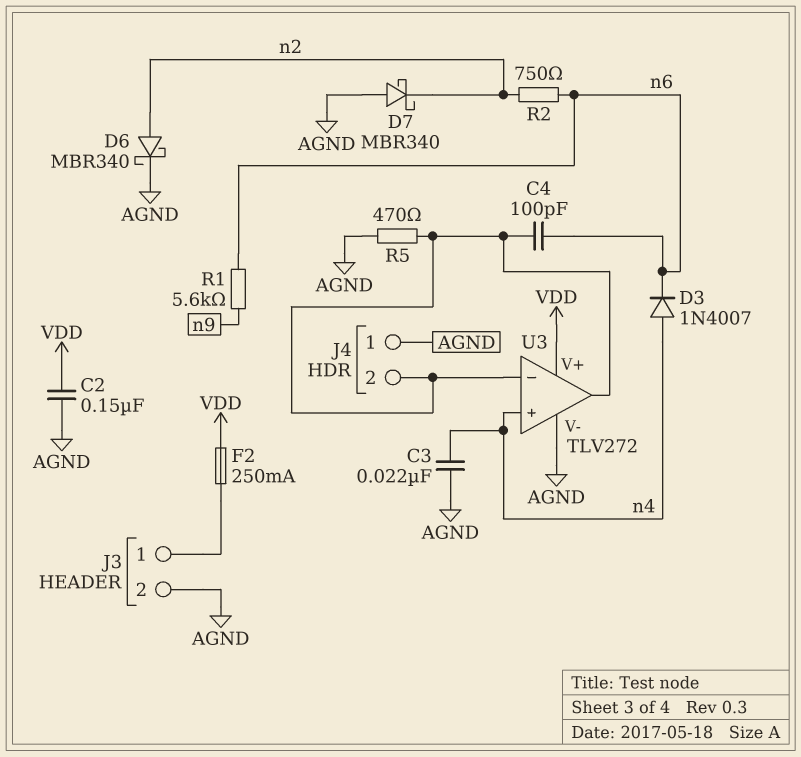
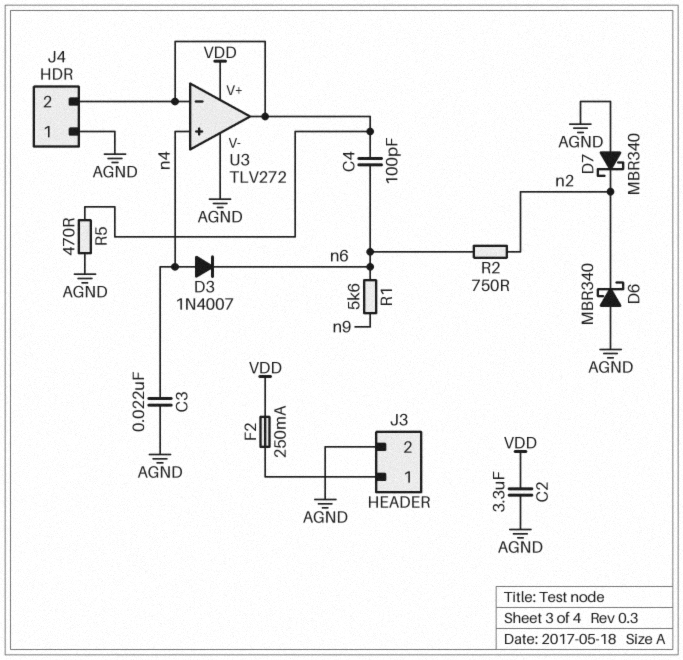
C2: 150nF (AGND, VDD) -> 3.3uF (AGND, VDD)
D6: schottky MBR340 (A n2, K AGND) -> schottky MBR340 (A AGND, K n2)

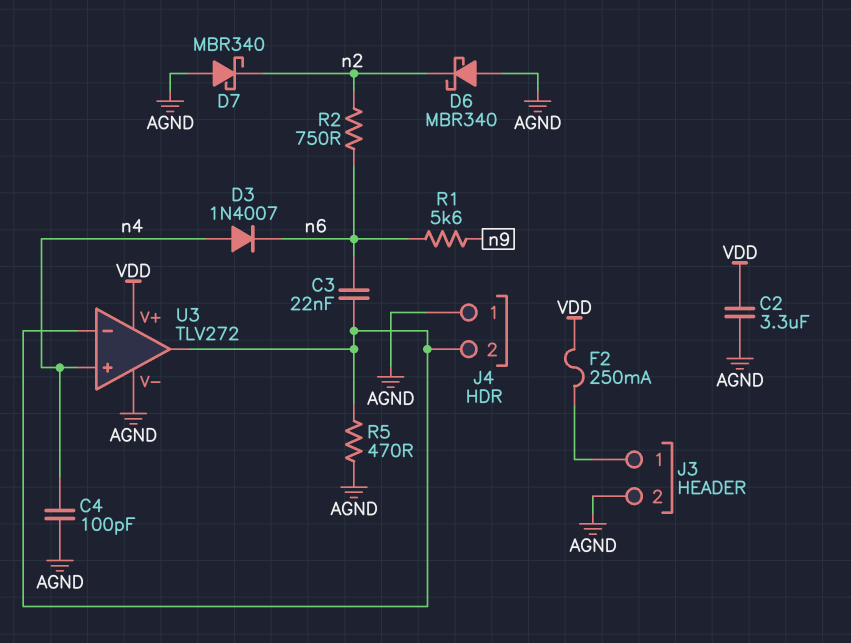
C3: 22nF (AGND, n4) -> 22nF (J4/2, n6)
C4: 100pF (J4/2, n6) -> 100pF (AGND, n4)

